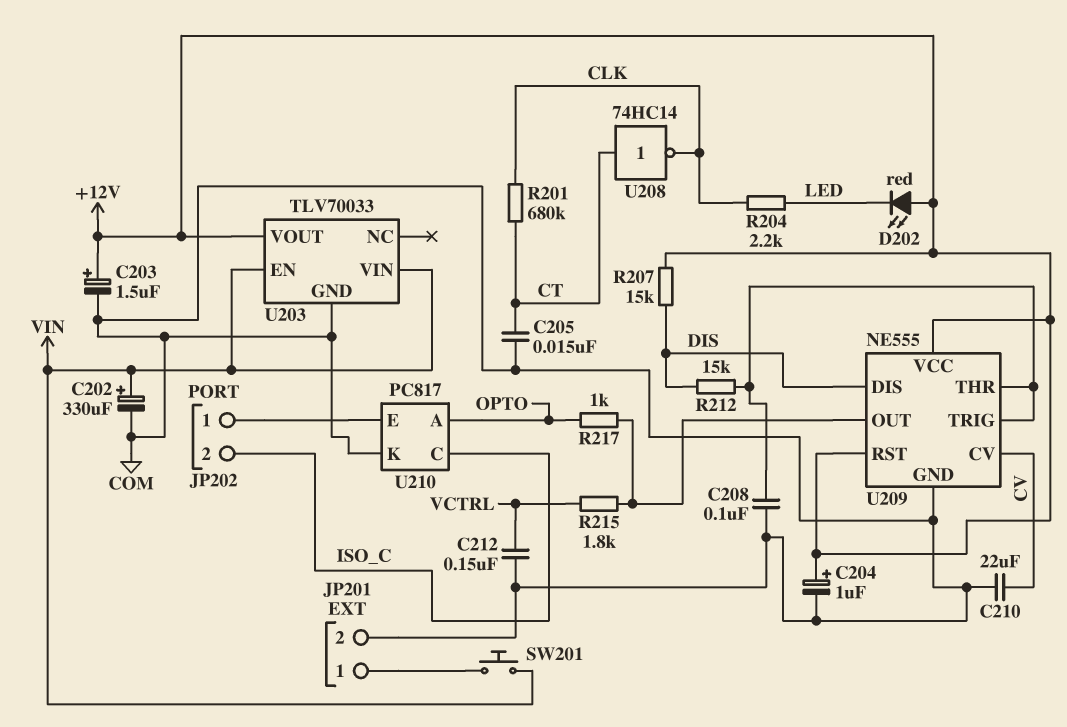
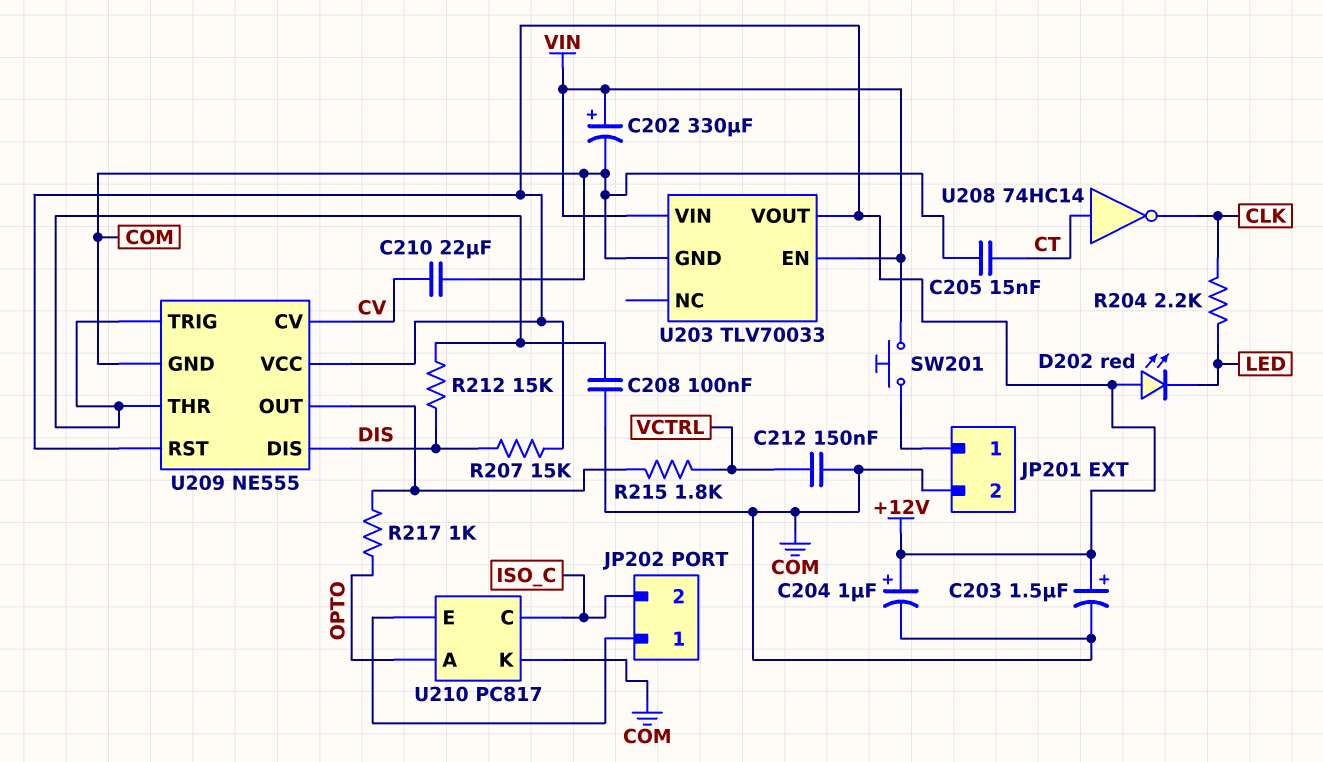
R201: 680k (CLK, CT) -> none

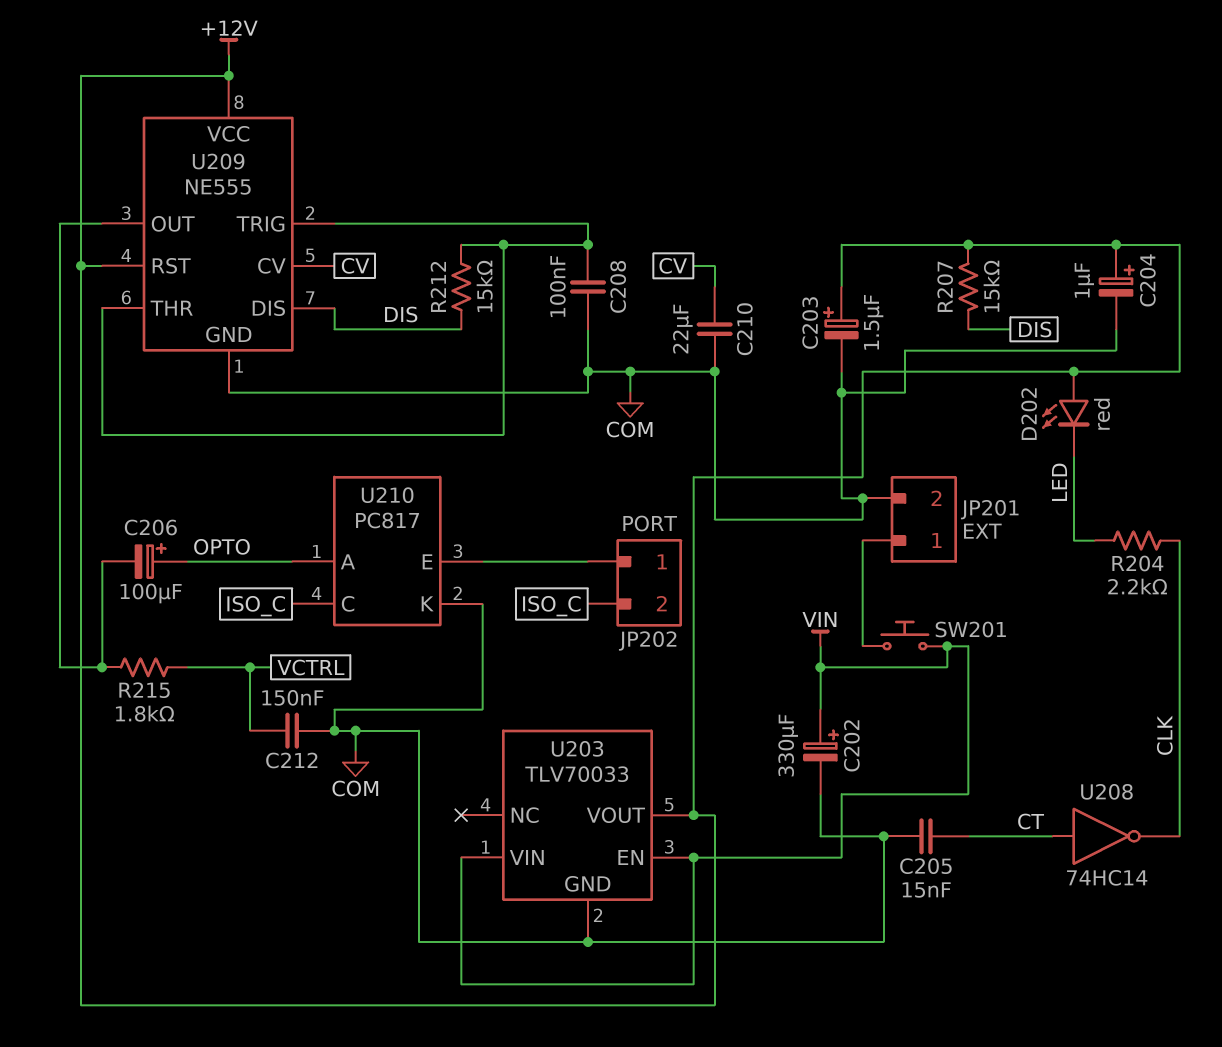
C206: none -> 100uF (plus OPTO, minus U209/OUT)
R217: 1k (OPTO, U209/OUT) -> none

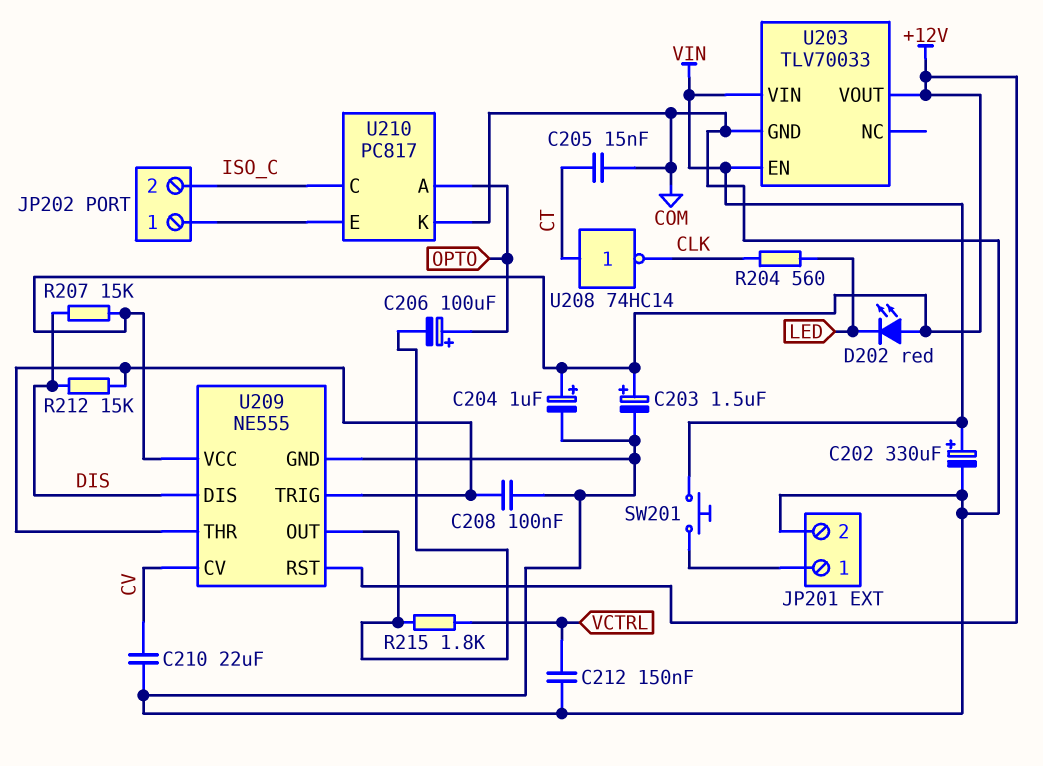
R204: 2.2k (CLK, LED) -> 560 (CLK, LED)

